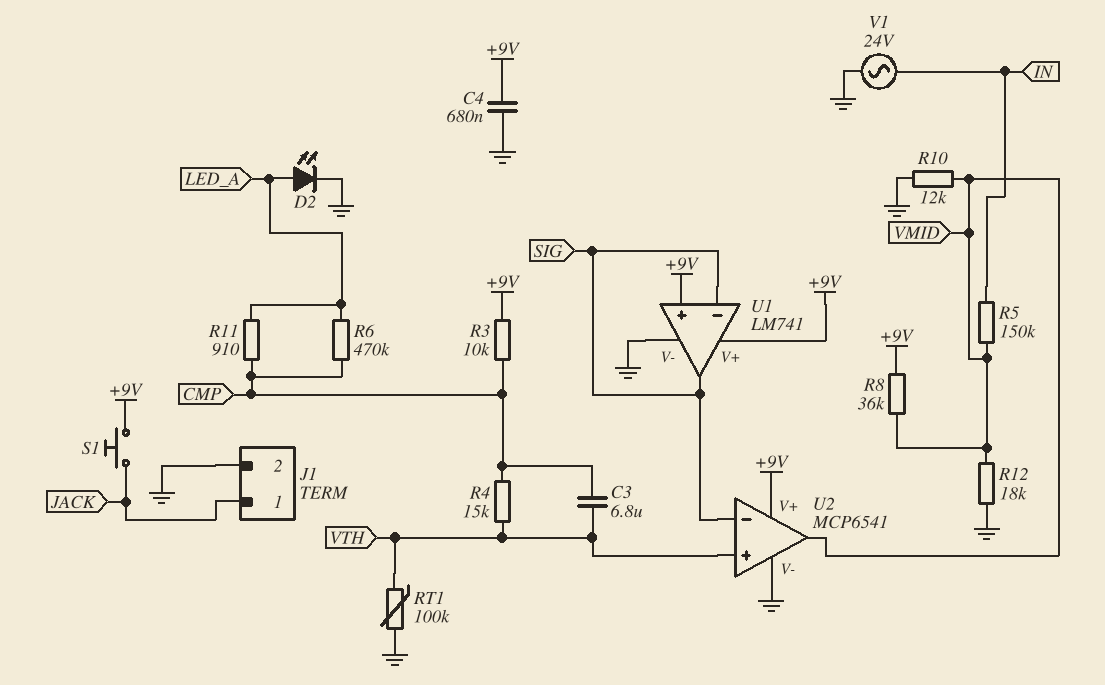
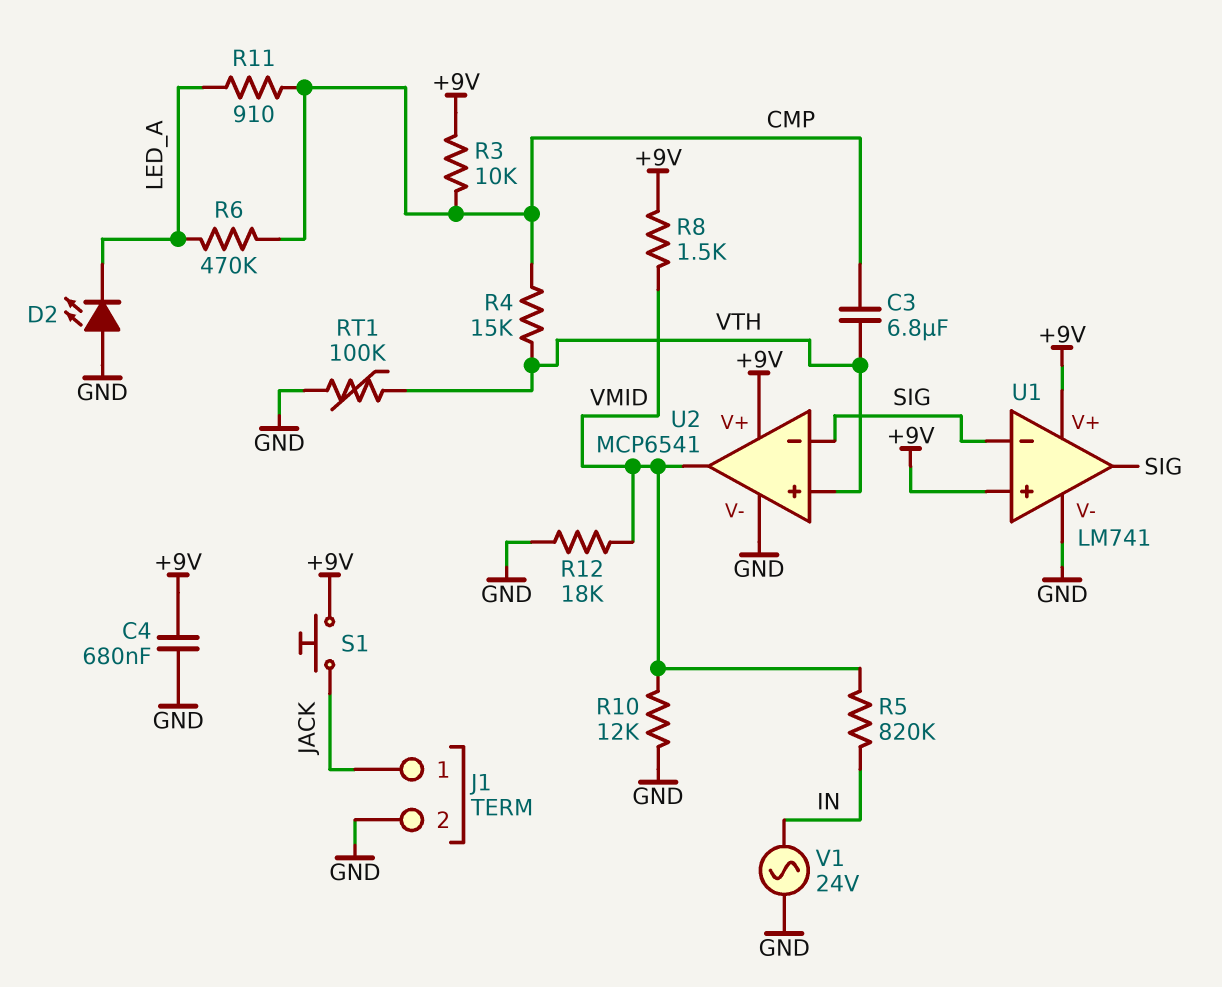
D2: LED (A LED_A, K GND) -> LED (A GND, K LED_A)
R5: 150k (IN, VMID) -> 820k (IN, VMID)
R8: 36k (+9V, VMID) -> 1.5k (+9V, VMID)

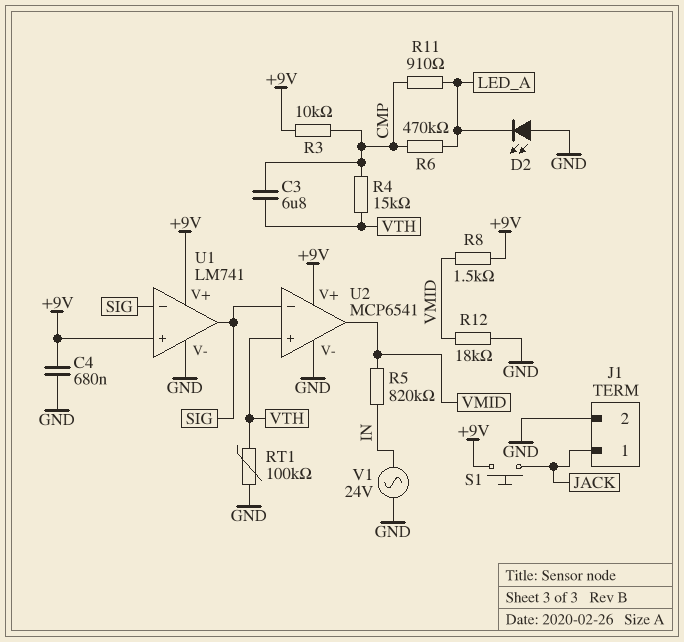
R10: 12k (GND, VMID) -> none

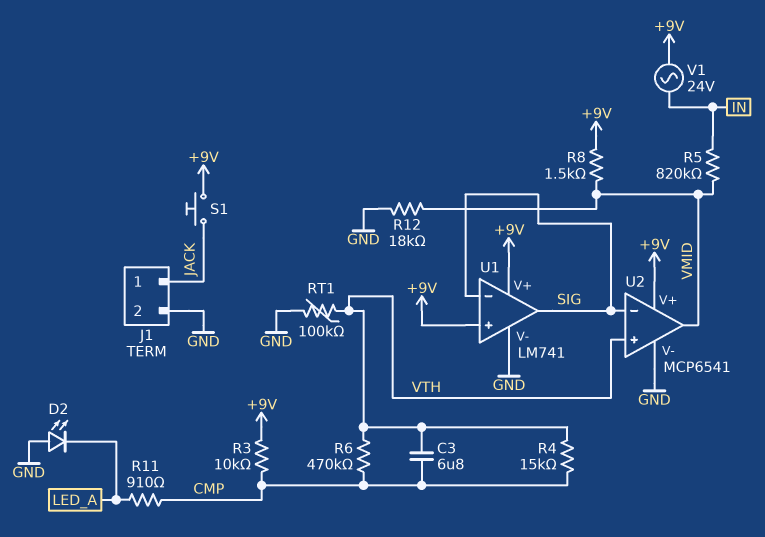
C4: 680nF (+9V, GND) -> none
R6: 470k (CMP, LED_A) -> 470k (CMP, VTH)
V1: AC 24V (GND, IN) -> AC 24V (+9V, IN)

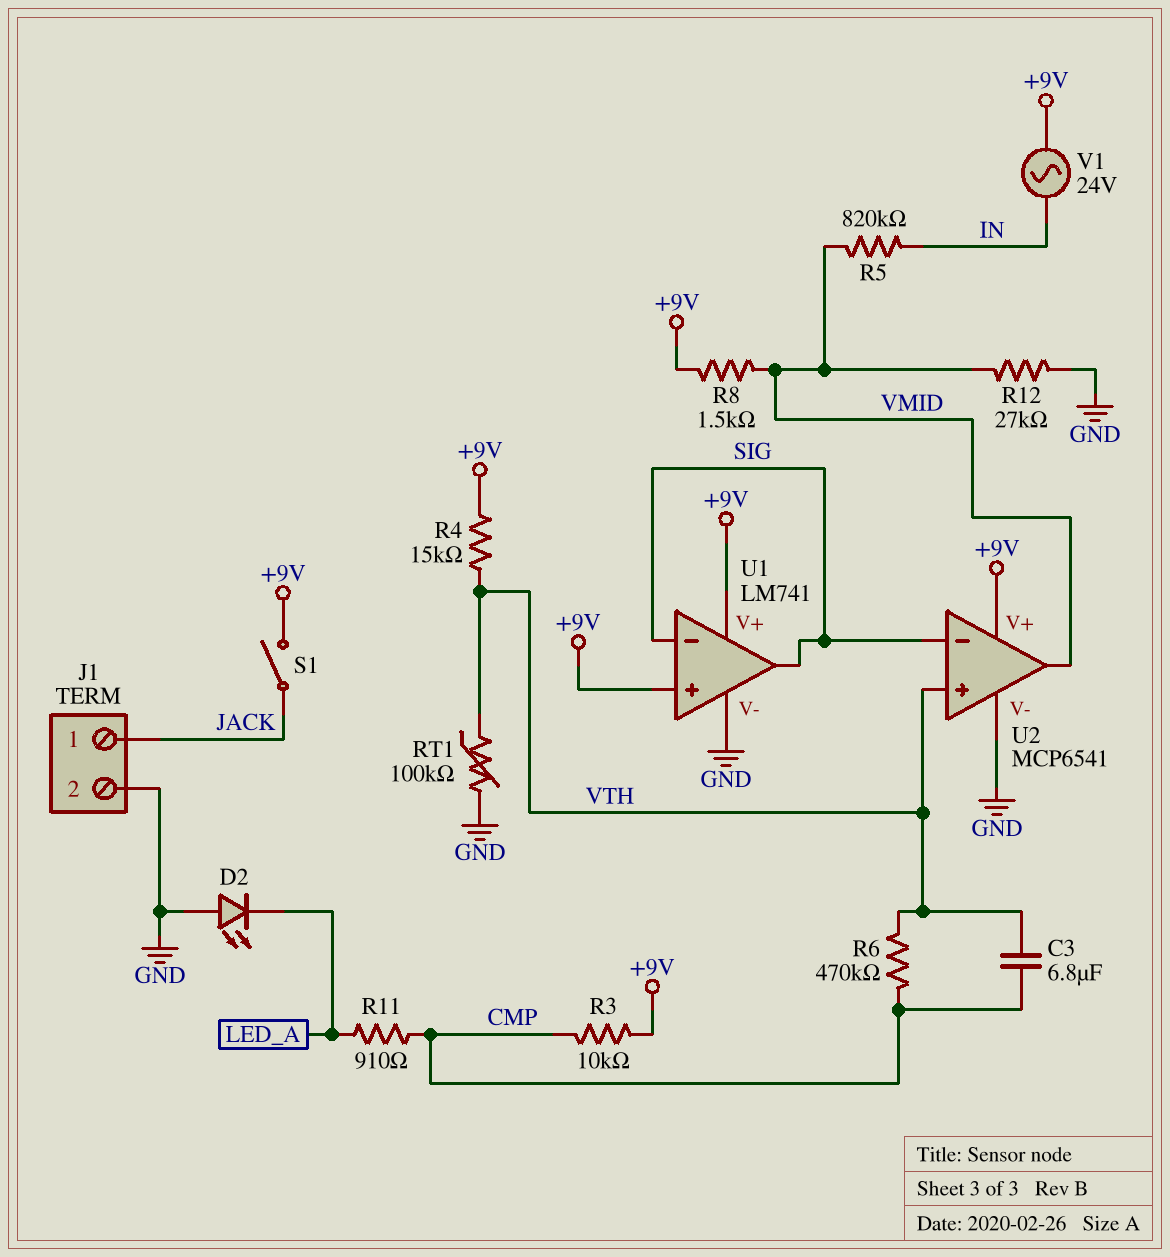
R4: 15k (CMP, VTH) -> 15k (+9V, VTH)
R12: 18k (GND, VMID) -> 27k (GND, VMID)
S1: button (+9V, JACK) -> switch (+9V, JACK)

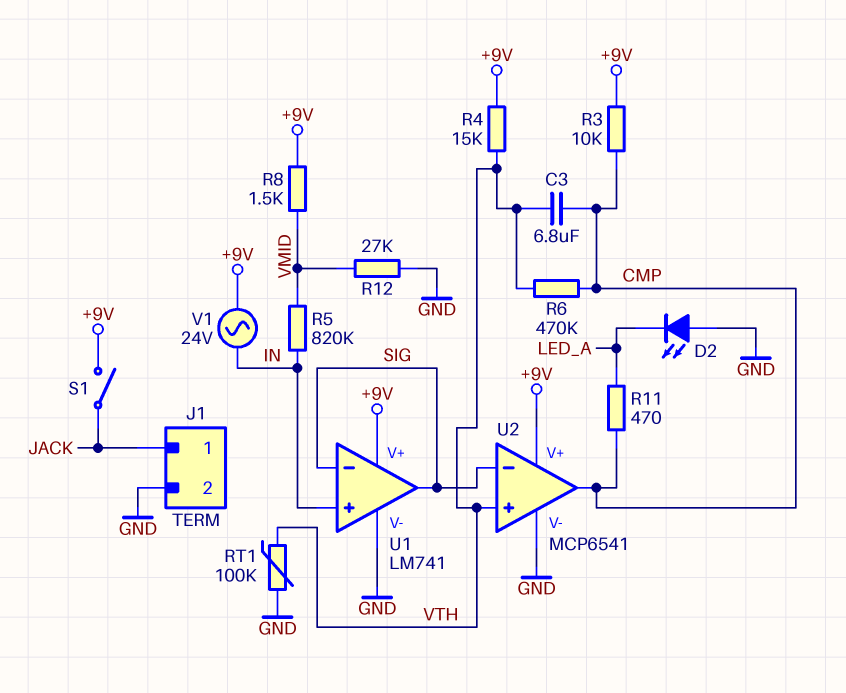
R11: 910 (CMP, LED_A) -> 470 (CMP, LED_A)
U1 pin in+: +9V -> IN
U2 pin out: VMID -> CMP

